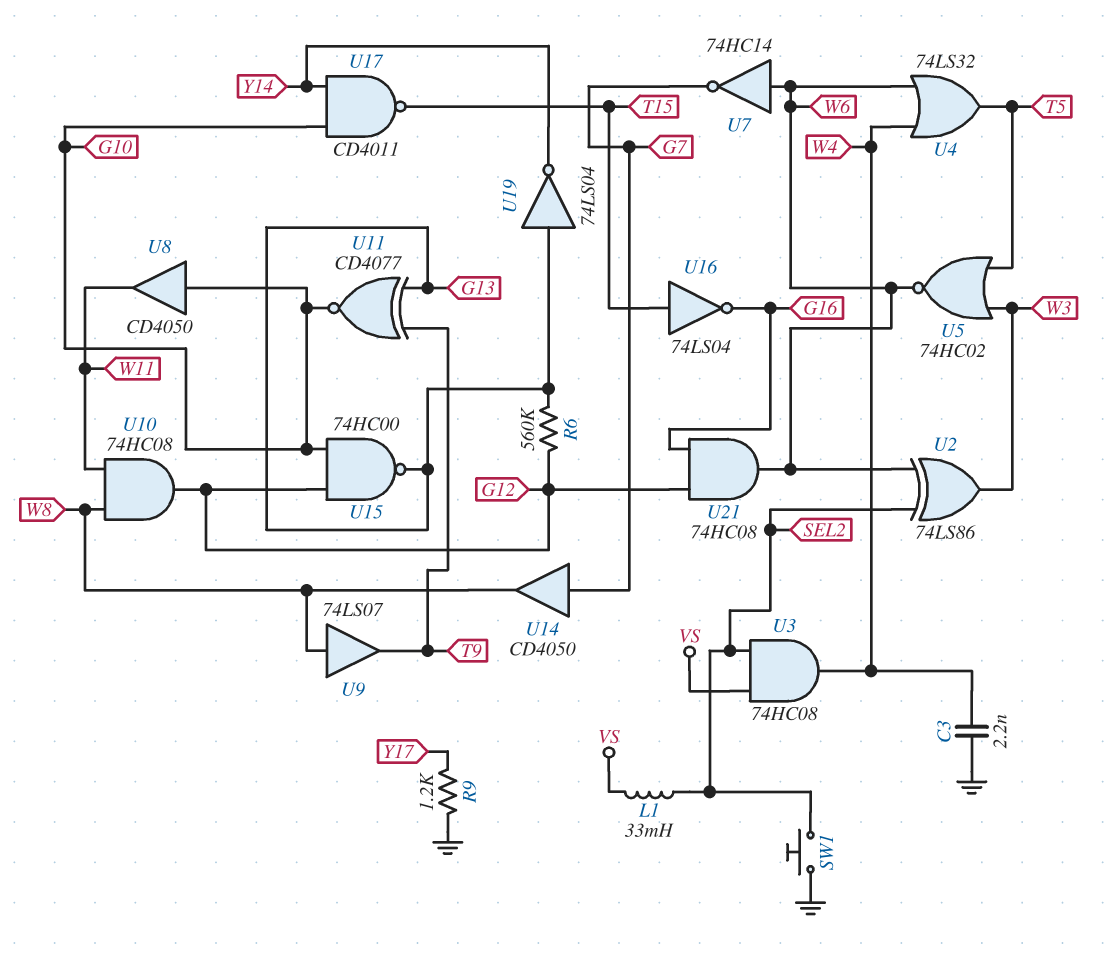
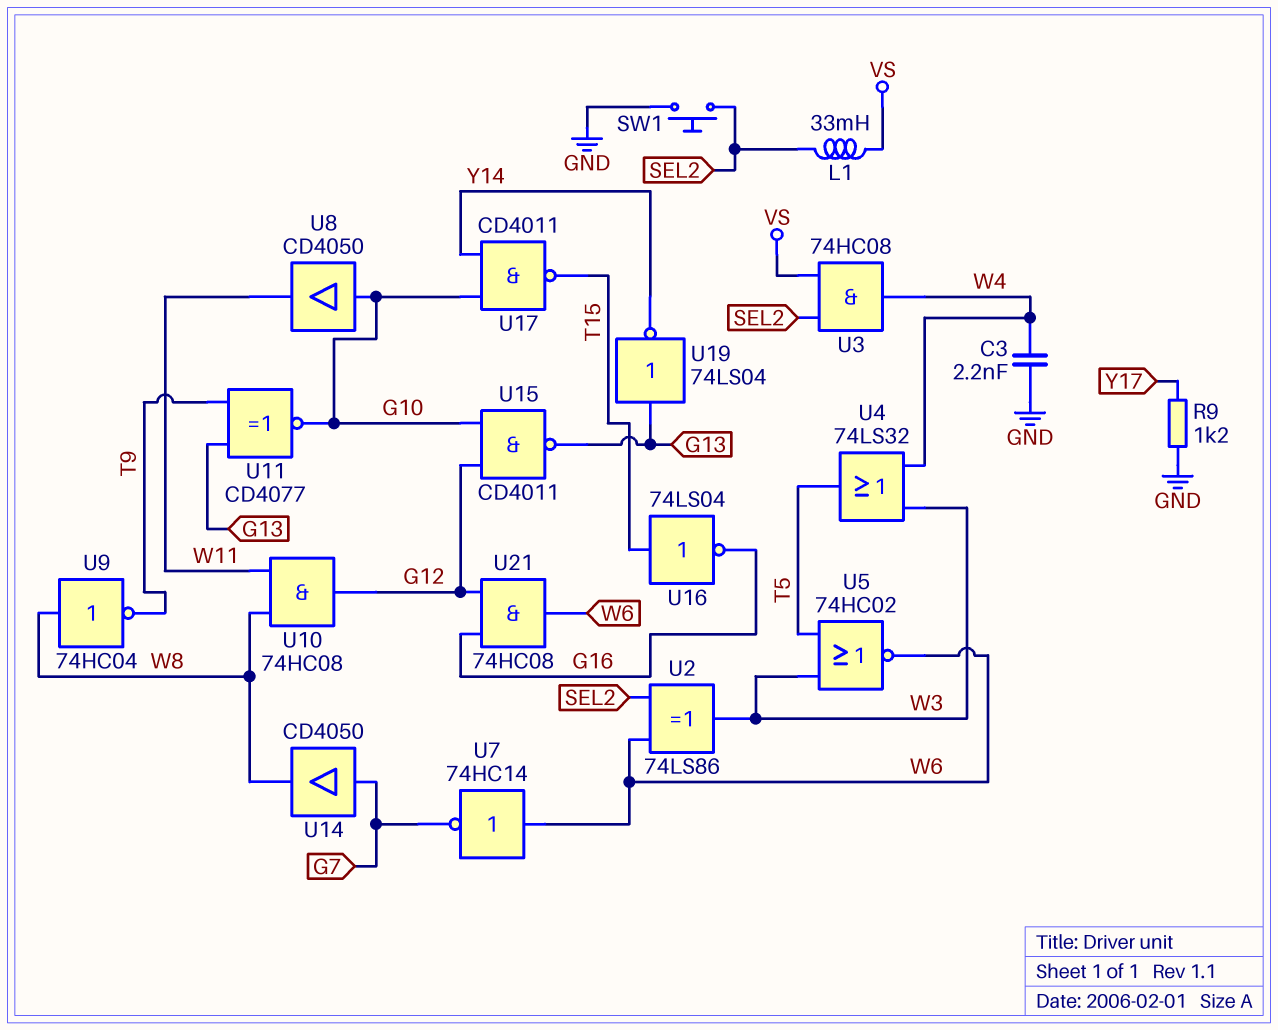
R6: 560k (G12, G13) -> none
U4: OR 74LS32 (in W4, in W6, out T5) -> OR 74LS32 (in W3, in W4, out T5)
U9: buffer 74LS07 (in W8, out T9) -> NOT 74HC04 (in W8, out T9)
U15: NAND 74HC00 (in G10, in G12, out G13) -> NAND CD4011 (in G10, in G12, out G13)

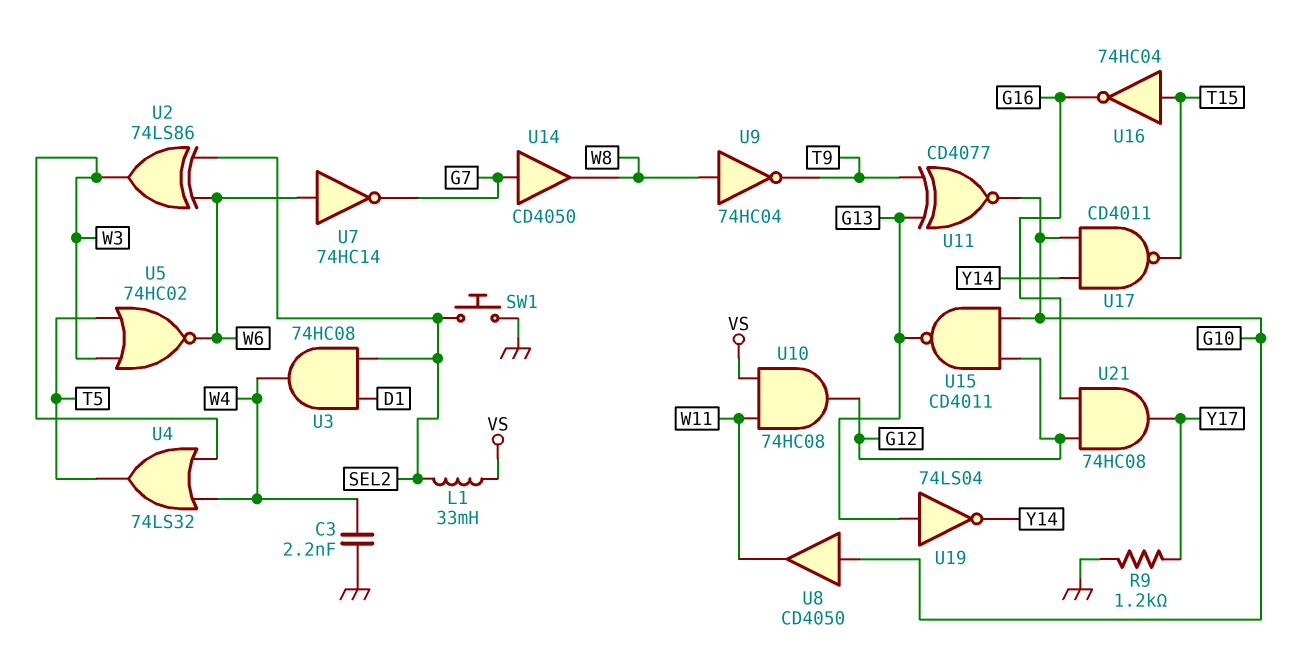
U3: AND 74HC08 (in SEL2, in VS, out W4) -> AND 74HC08 (in D1, in SEL2, out W4)
U10: AND 74HC08 (in W8, in W11, out G12) -> AND 74HC08 (in VS, in W11, out G12)
U16: NOT 74LS04 (in T15, out G16) -> NOT 74HC04 (in T15, out G16)
U21: AND 74HC08 (in G12, in G16, out W6) -> AND 74HC08 (in G12, in G16, out Y17)

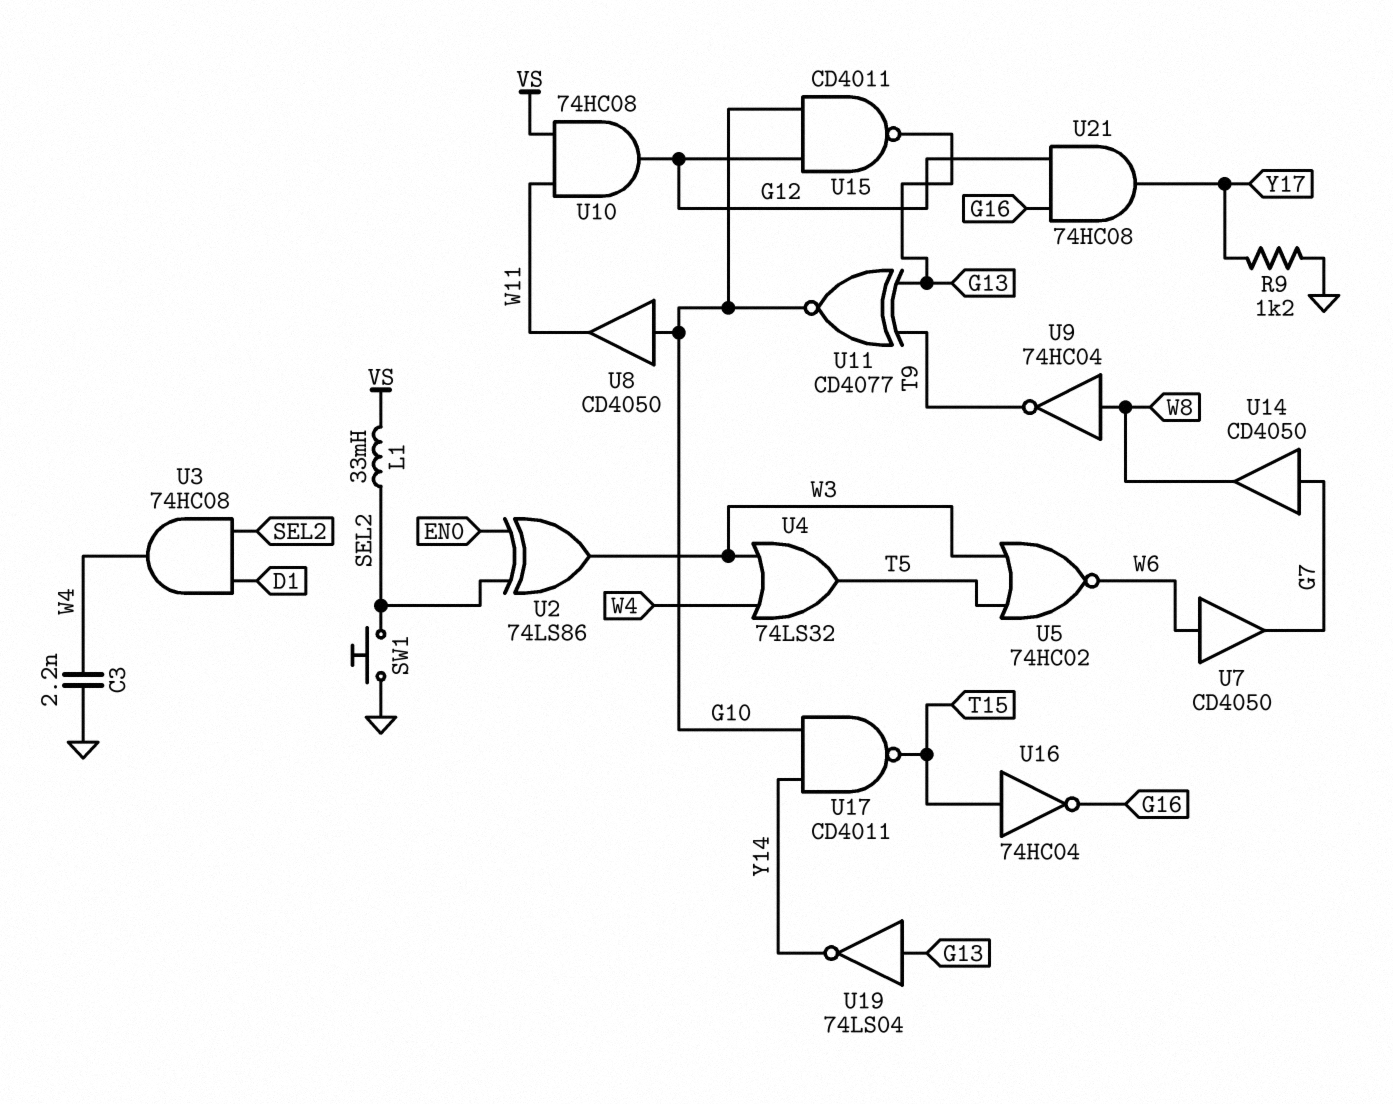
U2: XOR 74LS86 (in SEL2, in W6, out W3) -> XOR 74LS86 (in EN0, in SEL2, out W3)
U7: NOT 74HC14 (in W6, out G7) -> buffer CD4050 (in W6, out G7)

